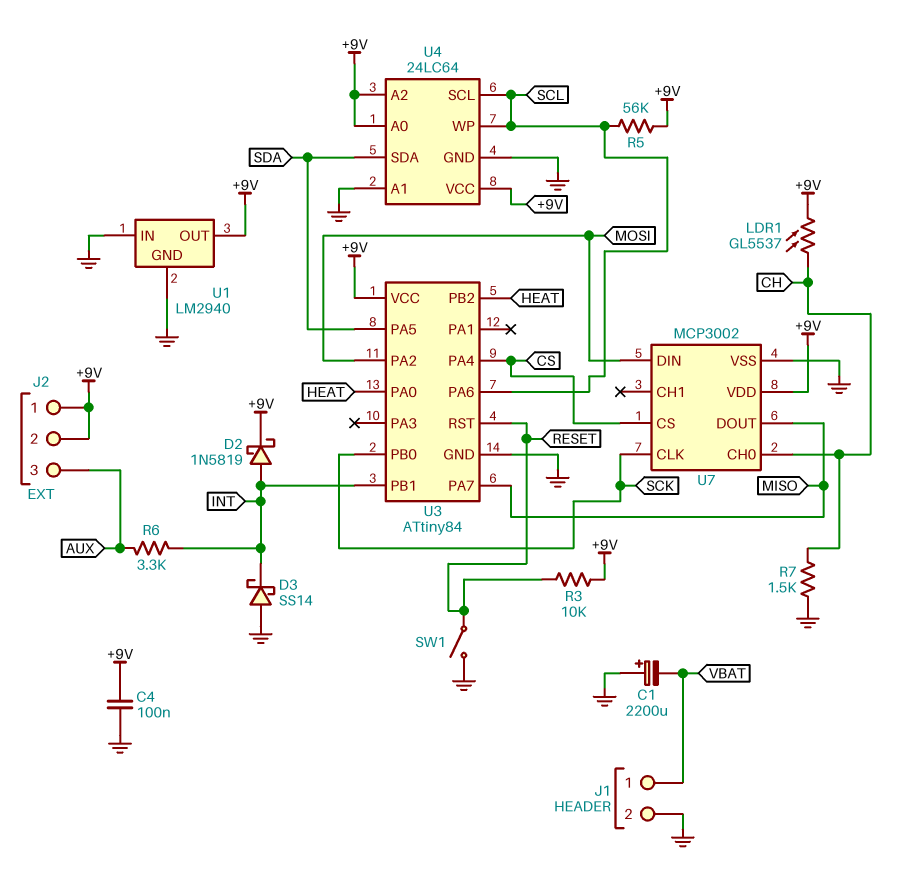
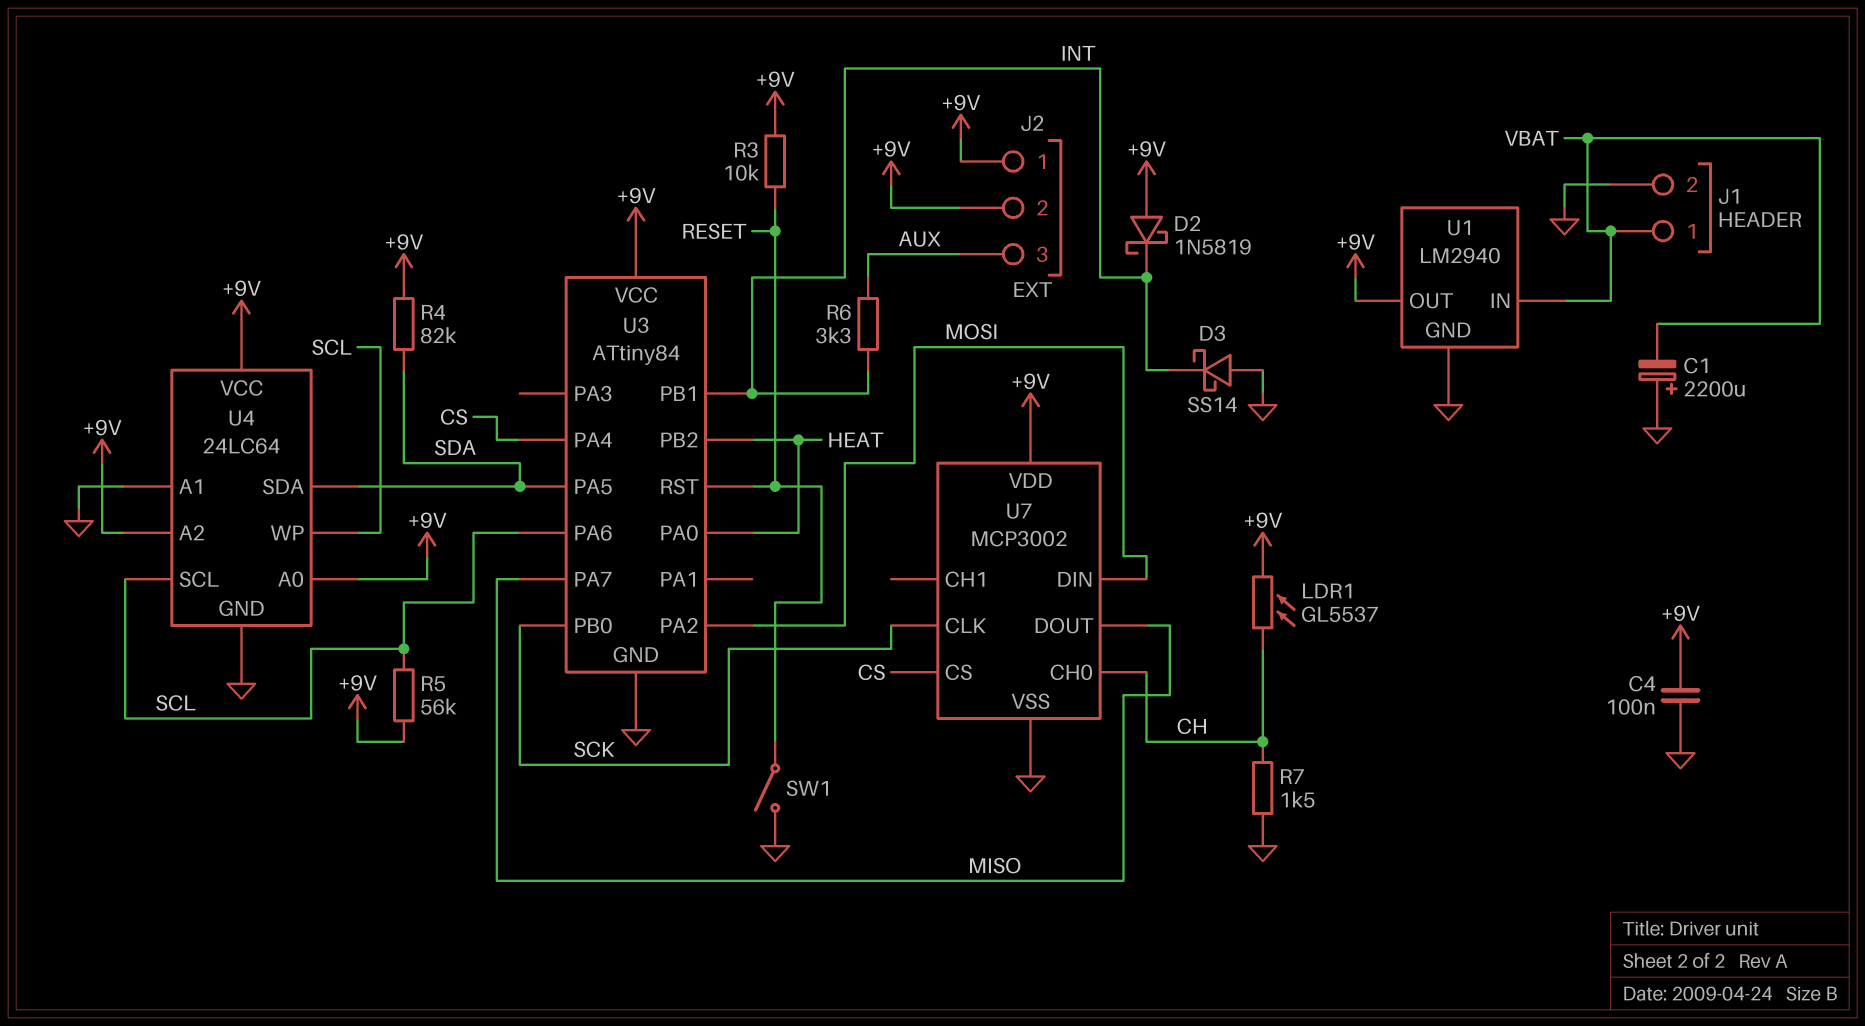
D2: schottky 1N5819 (A INT, K +9V) -> schottky 1N5819 (A +9V, K INT)
R4: none -> 82k (+9V, SDA)
U1 pin IN: GND -> VBAT

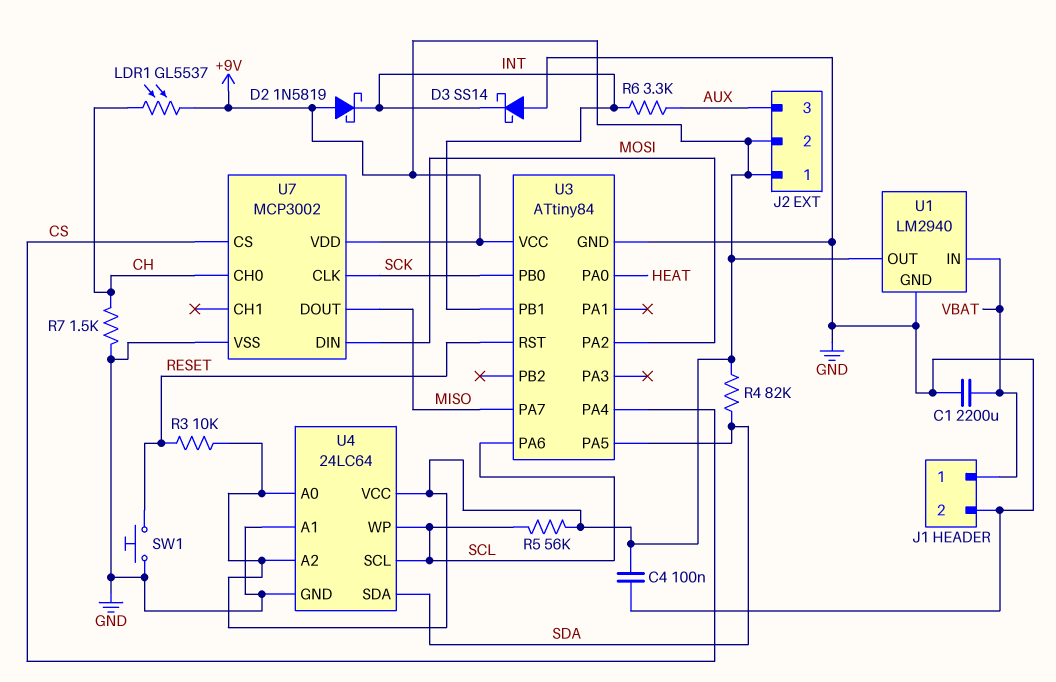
C1: 2200uF (plus GND, minus VBAT) -> 2200uF (GND, VBAT)
SW1: switch (GND, RESET) -> button (GND, RESET)
U3 pin PB2: HEAT -> none

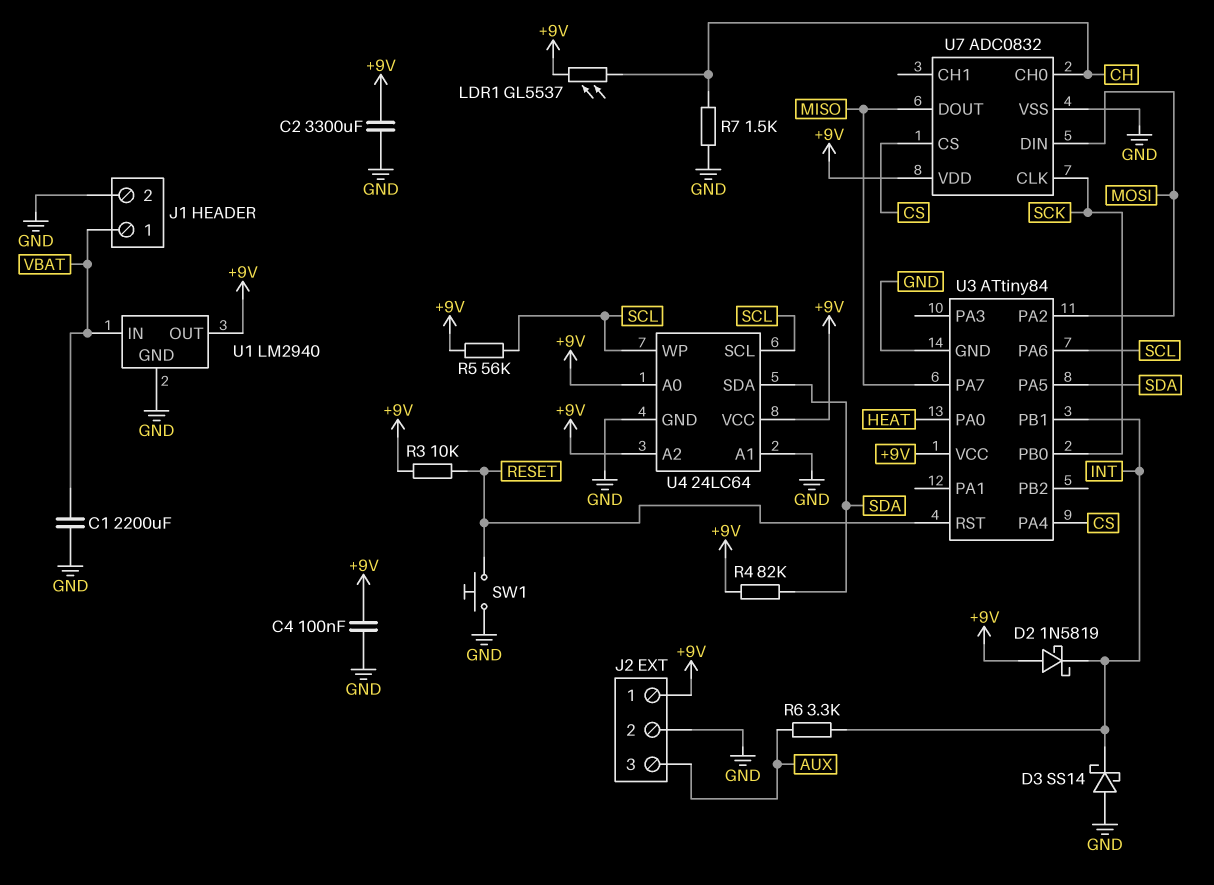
C2: none -> 3300uF (+9V, GND)
J2 pin 2: +9V -> GND
U7: MCP3002 -> ADC0832

